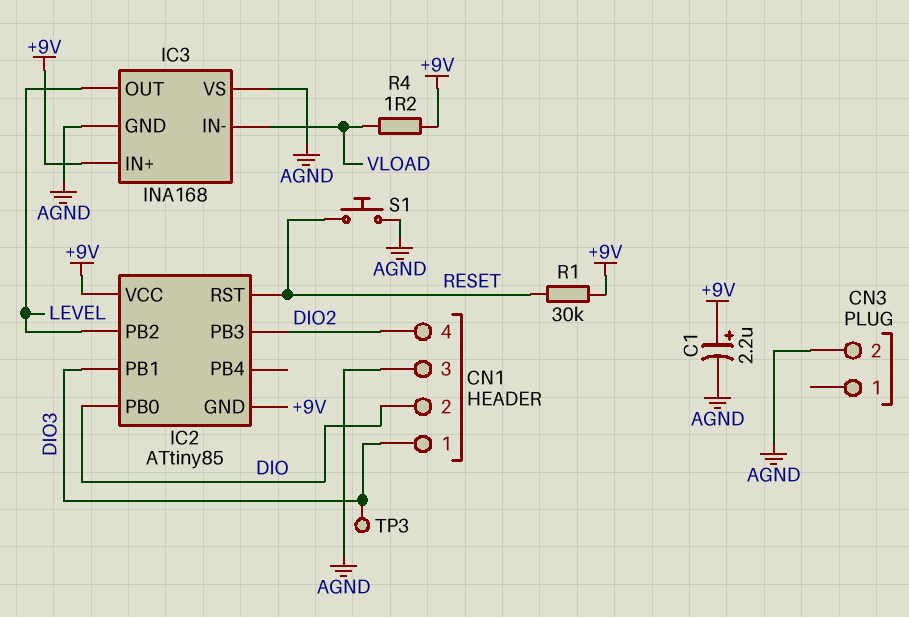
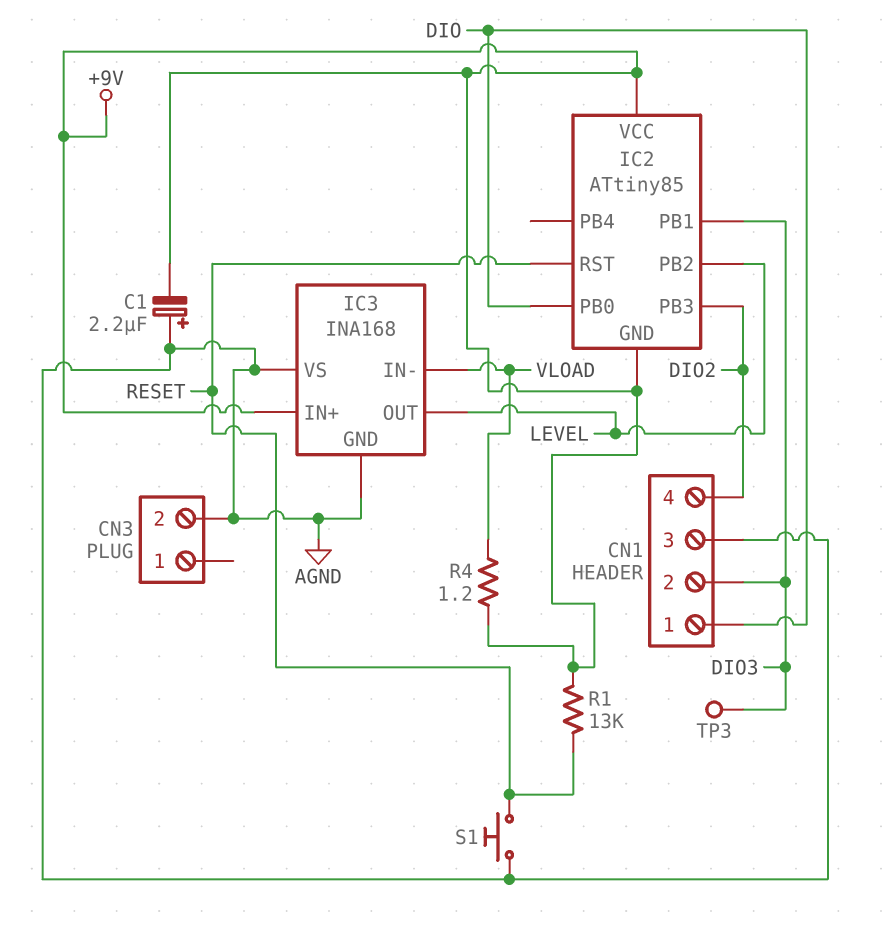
C1: 2.2uF (plus +9V, minus AGND) -> 2.2uF (plus AGND, minus +9V)
CN1 pin 1: DIO3 -> DIO
CN1 pin 2: DIO -> DIO3
R1: 30k (+9V, RESET) -> 13k (+9V, RESET)

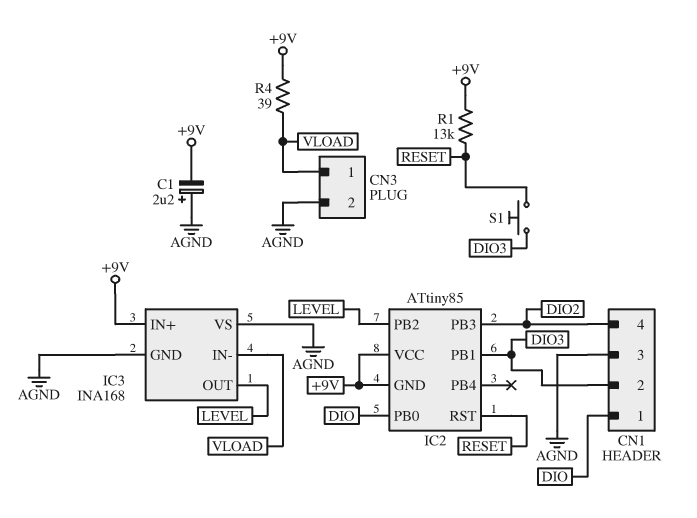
CN3 pin 1: none -> VLOAD
R4: 1.2 (+9V, VLOAD) -> 39 (+9V, VLOAD)
S1: button (AGND, RESET) -> button (DIO3, RESET)
TP3: test point (DIO3) -> none

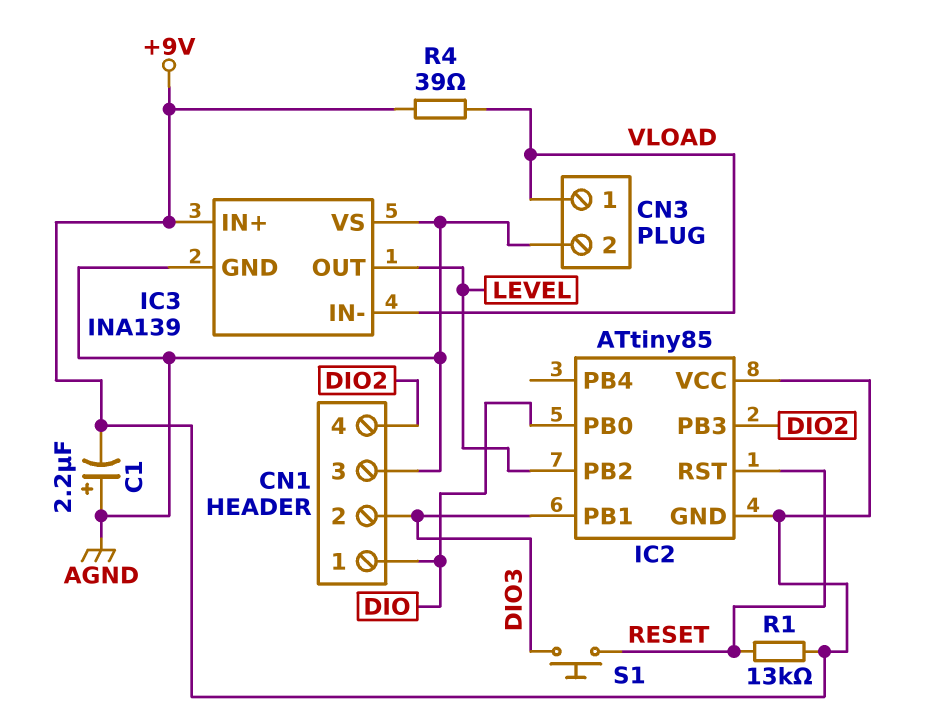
IC3: INA168 -> INA139

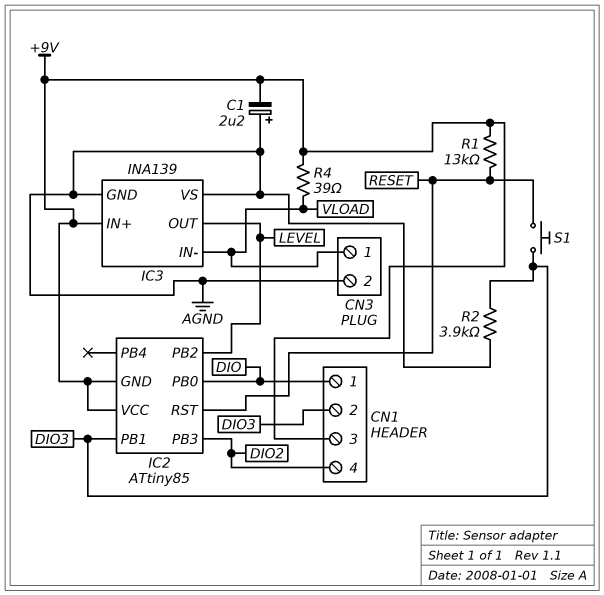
CN1 pin 3: AGND -> +9V
R2: none -> 3.9k (AGND, DIO3)

